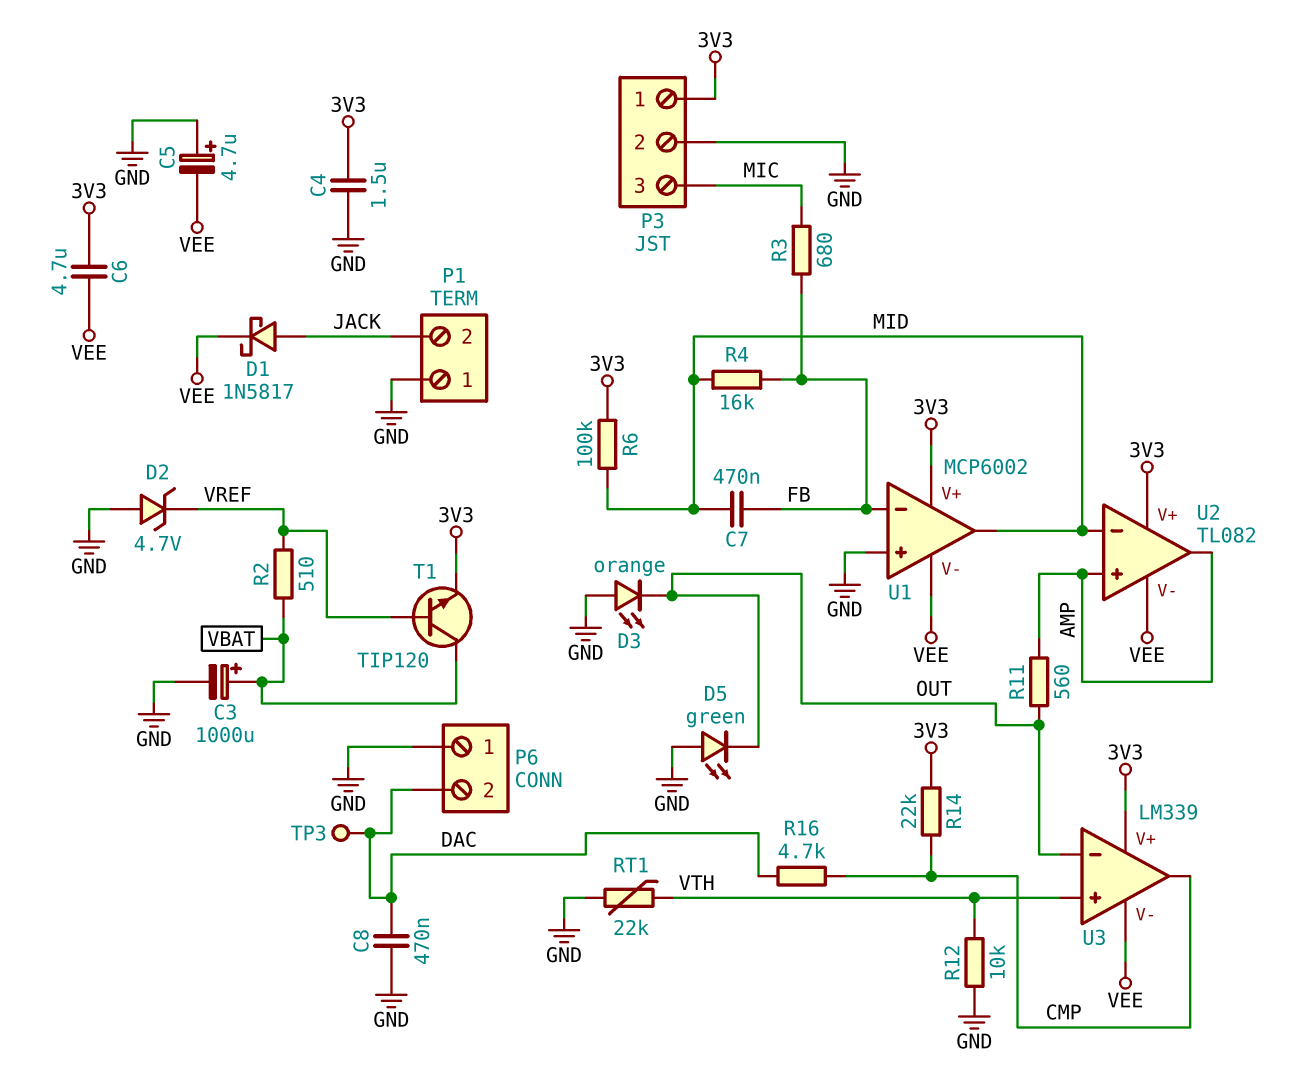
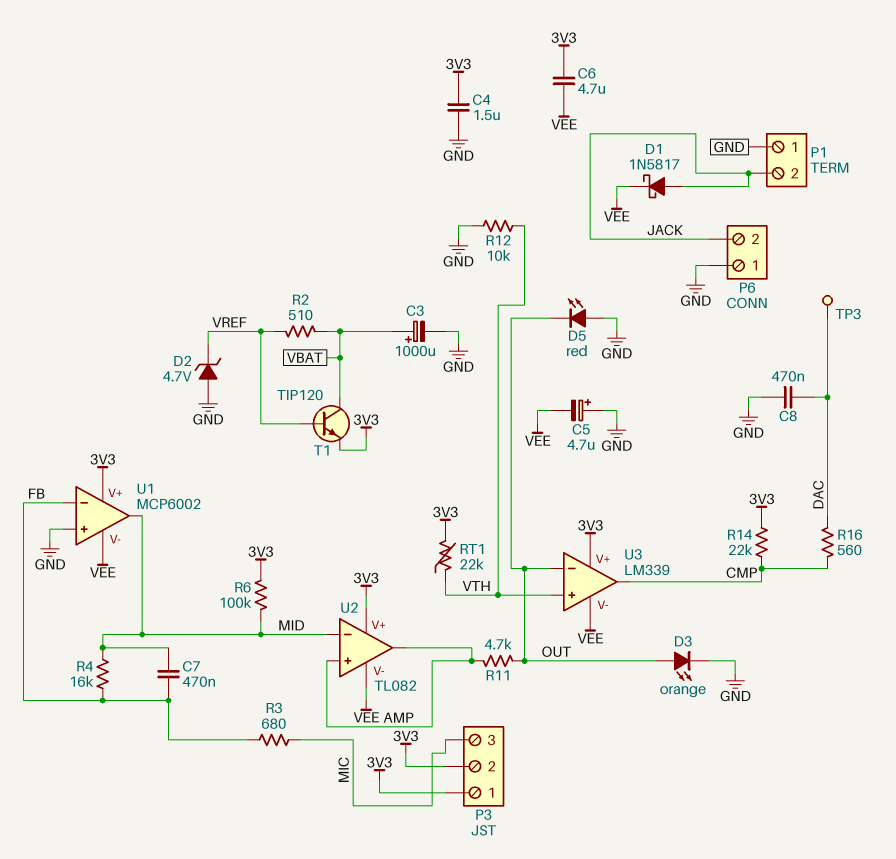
D3: LED orange (A GND, K OUT) -> LED orange (A OUT, K GND)
D5: LED green (A GND, K OUT) -> LED red (A GND, K OUT)
P3 pin 2: GND -> 3V3
P6 pin 2: DAC -> JACK
R11: 560 (AMP, OUT) -> 4.7k (AMP, OUT)
R16: 4.7k (CMP, DAC) -> 560 (CMP, DAC)
RT1: 22k (GND, VTH) -> 22k (3V3, VTH)

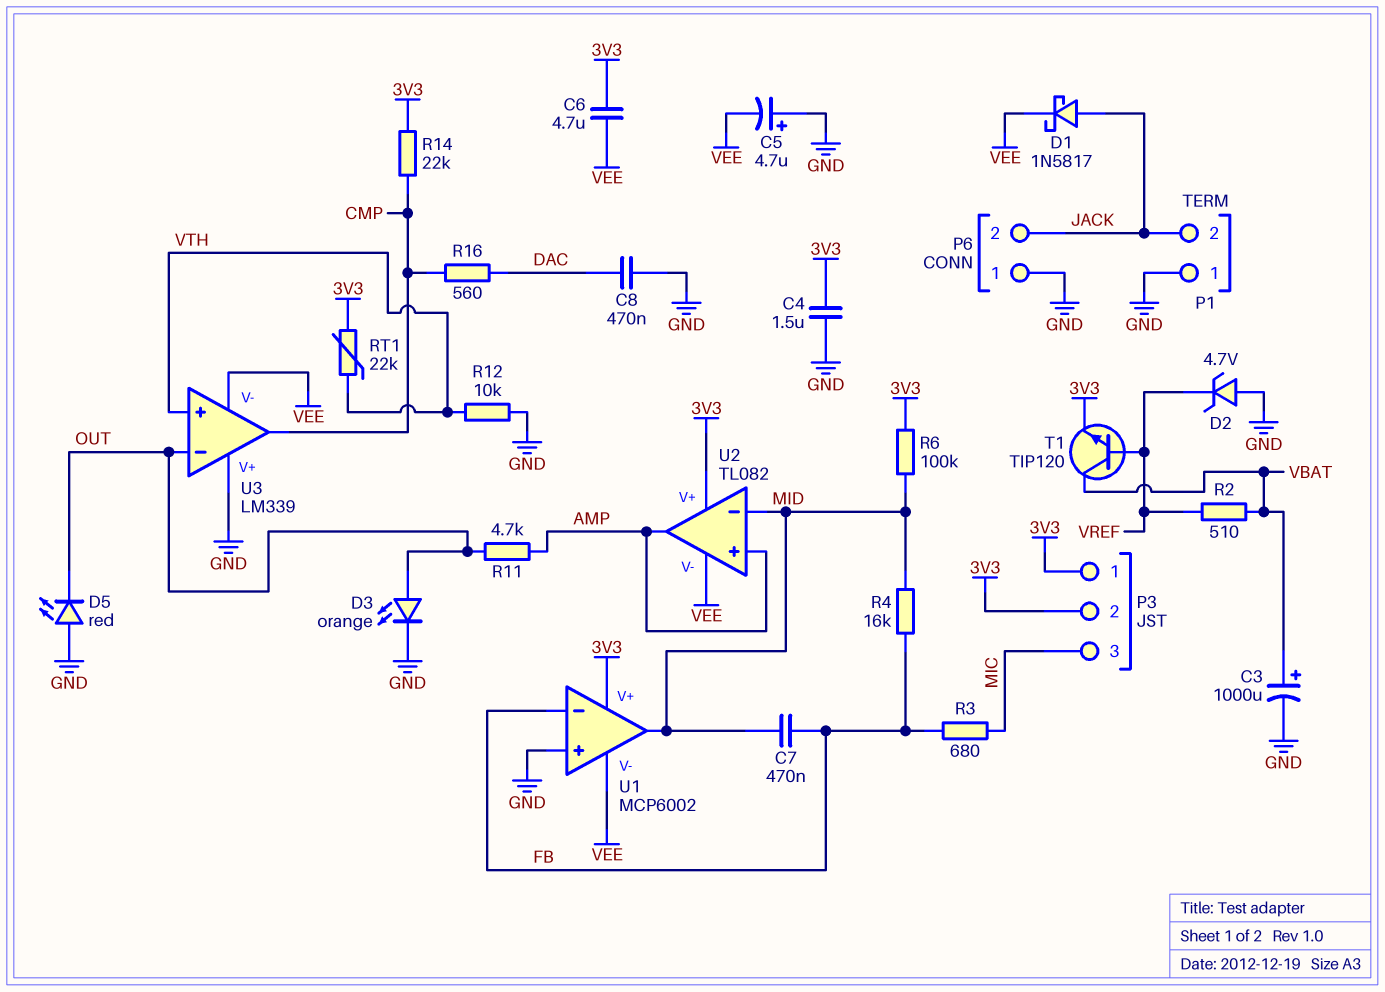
TP3: test point (DAC) -> none
U3 pin V+: 3V3 -> GND

